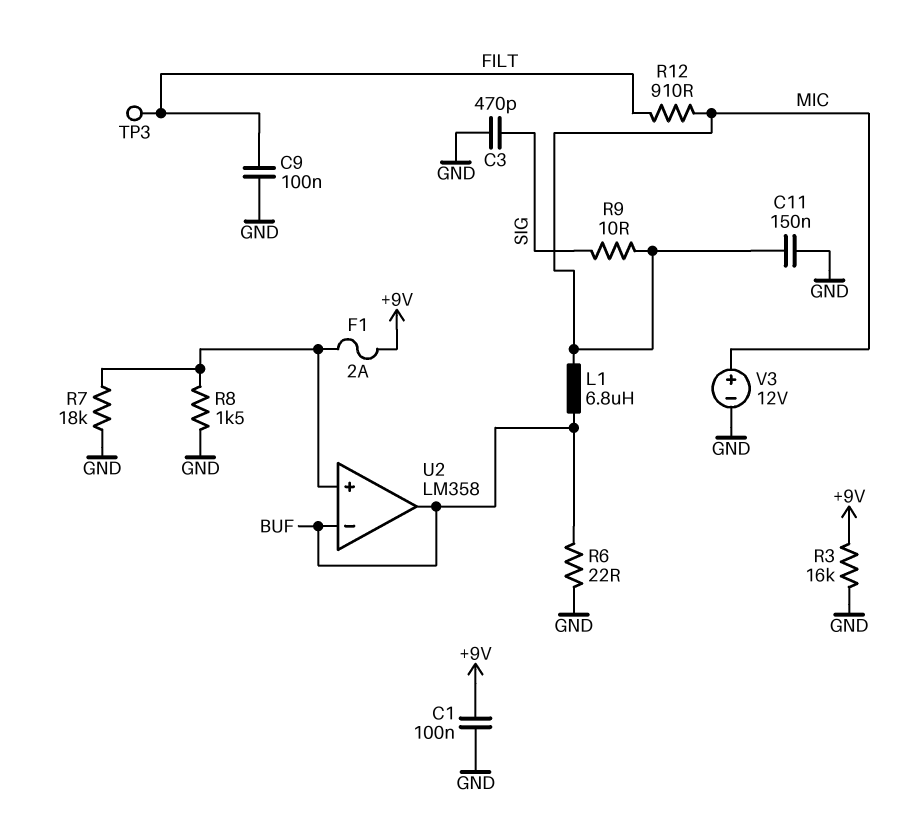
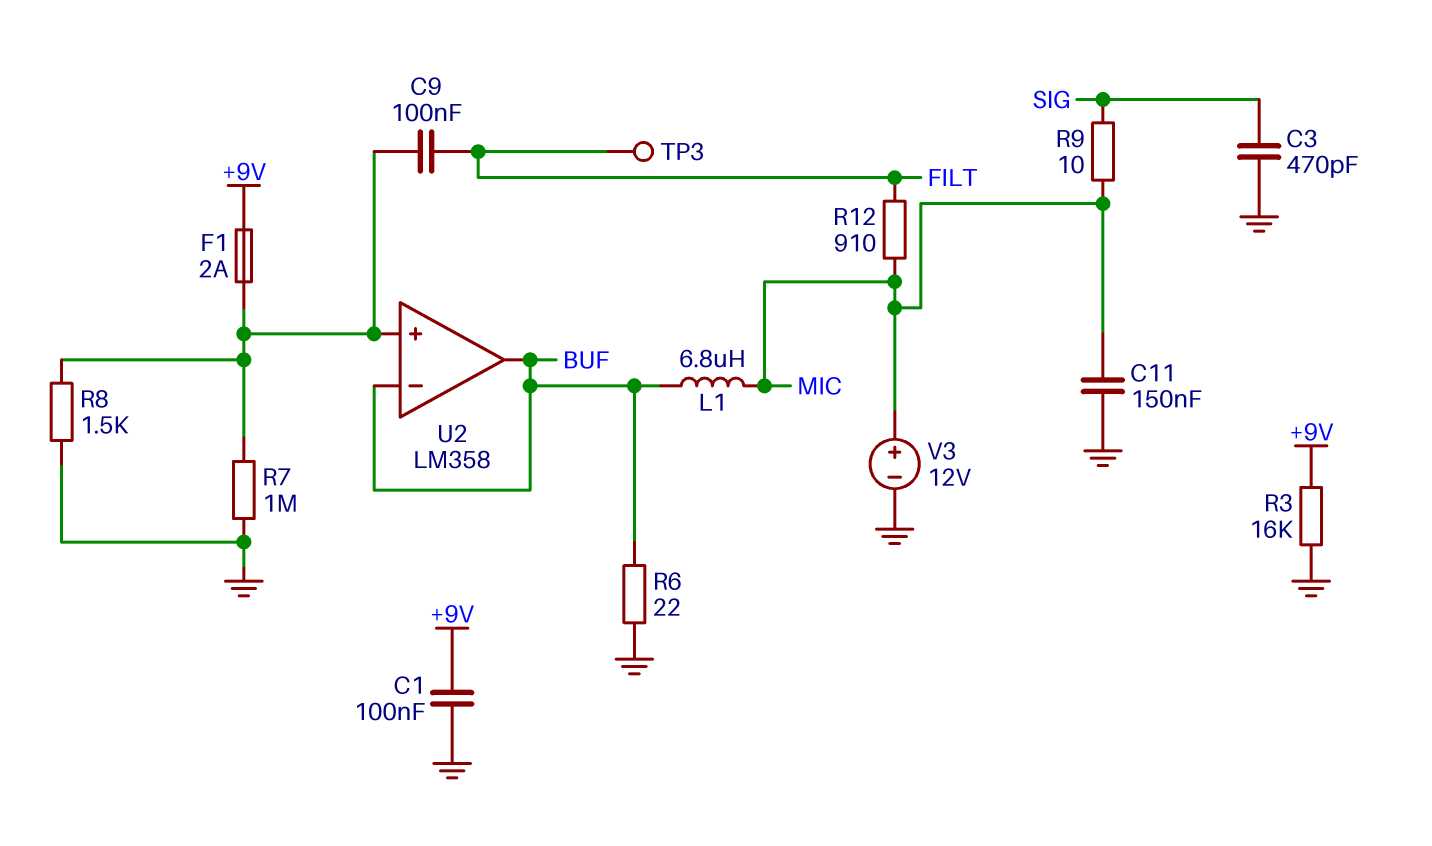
C9: 100nF (FILT, GND) -> 100nF (FILT, U2/in+)
R7: 18k (GND, U2/in+) -> 1M (GND, U2/in+)

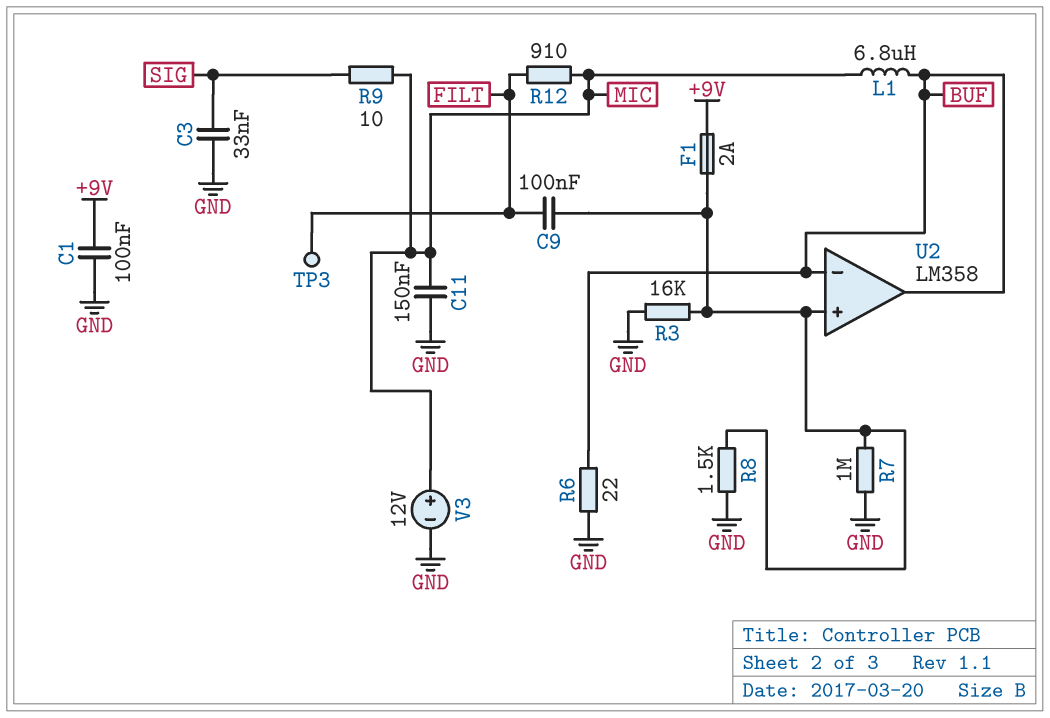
C3: 470pF (GND, SIG) -> 33nF (GND, SIG)
R3: 16k (+9V, GND) -> 16k (GND, U2/in+)

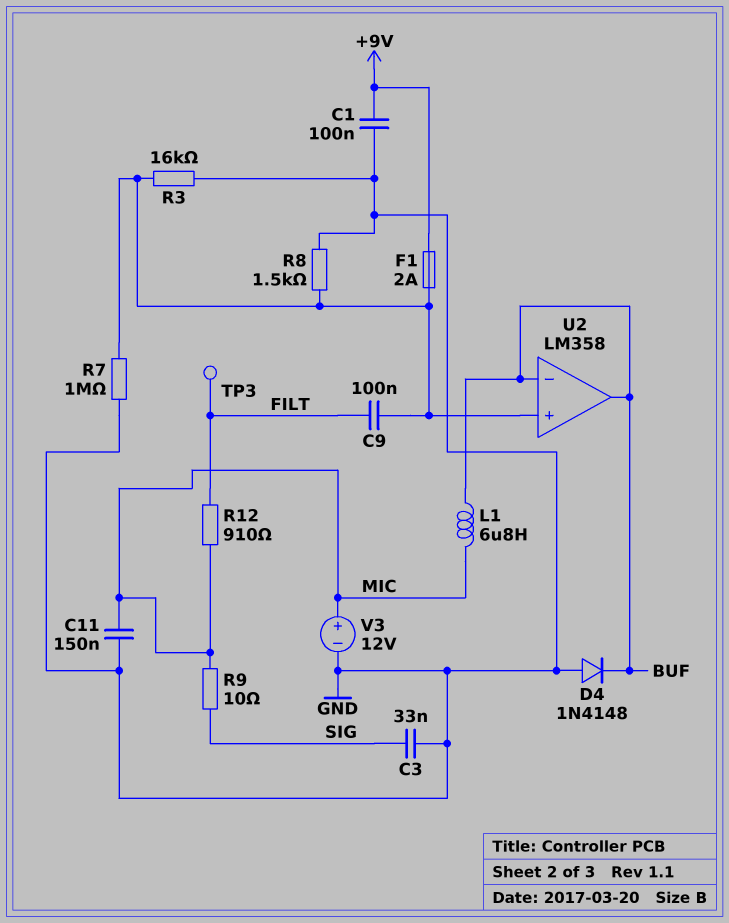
D4: none -> diode 1N4148 (A GND, K BUF)
R6: 22 (BUF, GND) -> none

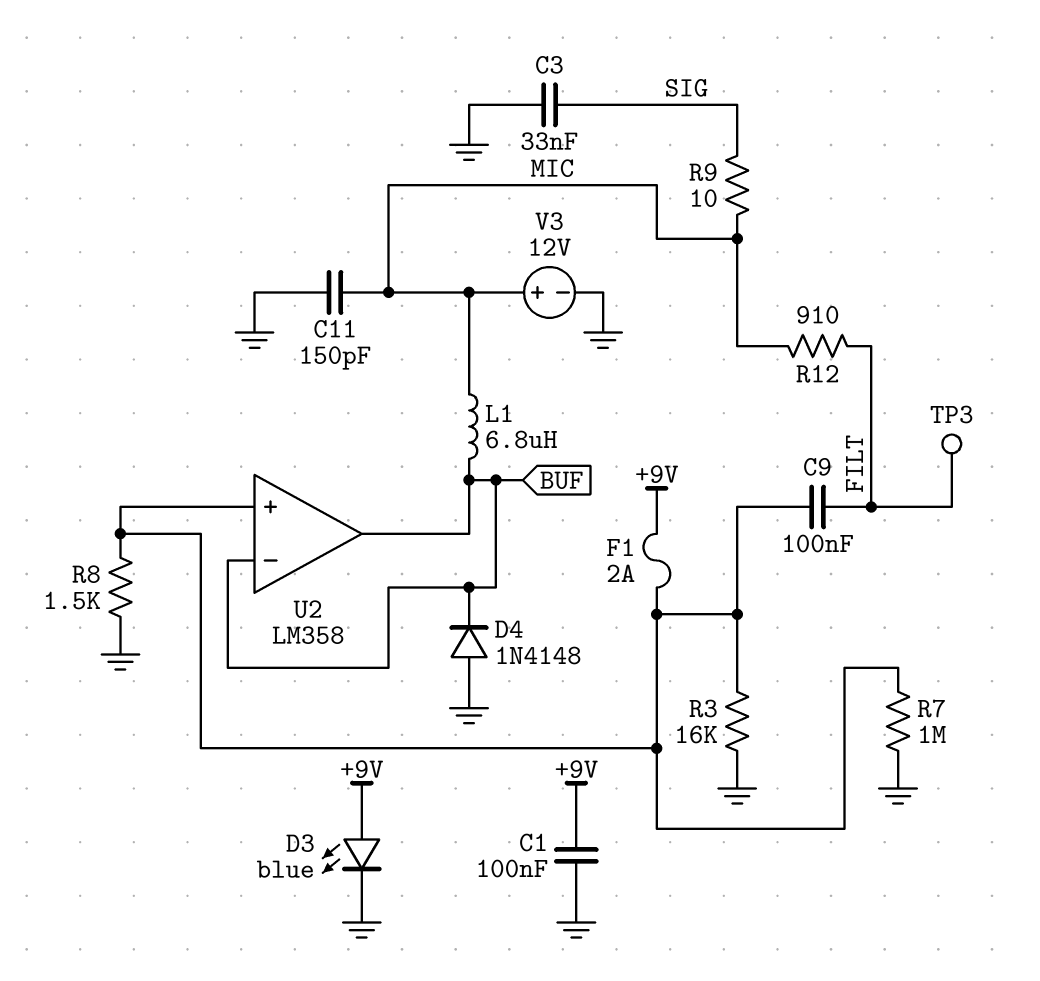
C11: 150nF (GND, MIC) -> 150pF (GND, MIC)
D3: none -> LED blue (A +9V, K GND)

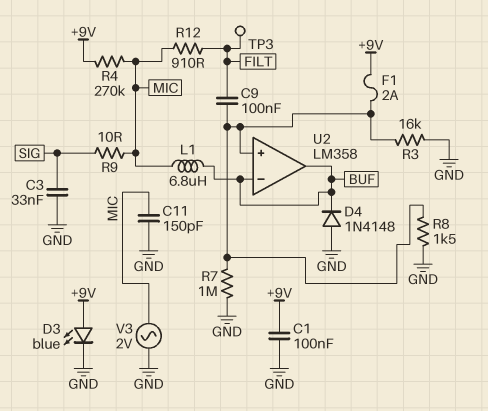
R4: none -> 270k (+9V, MIC)
V3: 12V (plus MIC, minus GND) -> AC 2V (GND, MIC)

